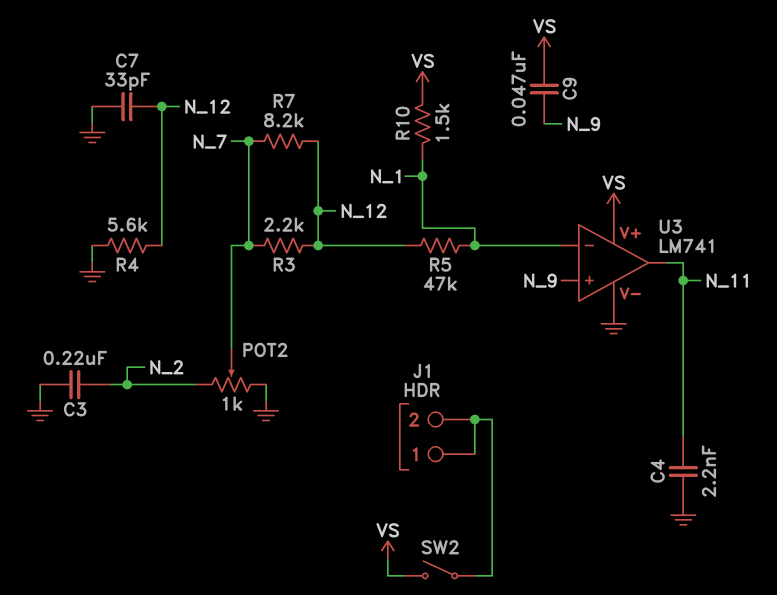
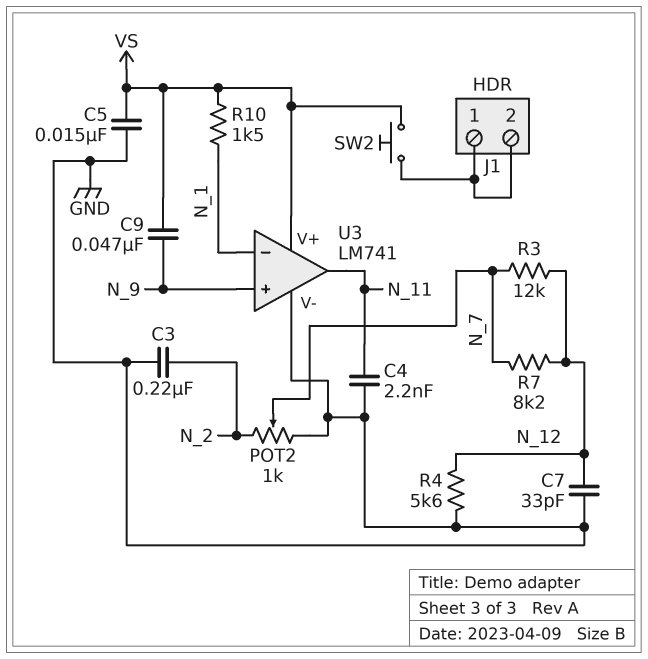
C5: none -> 15nF (GND, VS)
R3: 2.2k (N_7, N_12) -> 12k (N_7, N_12)
R5: 47k (N_1, N_12) -> none
SW2: switch (J1/1, VS) -> button (J1/1, VS)

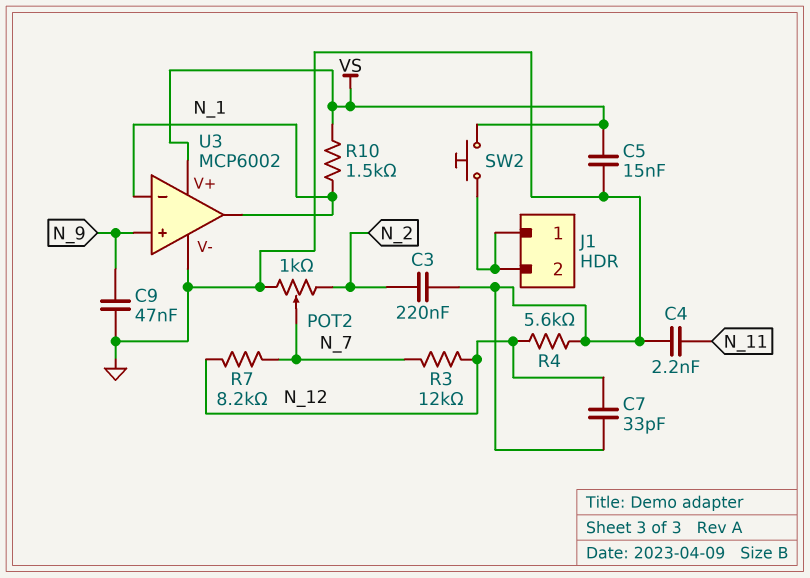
C9: 47nF (N_9, VS) -> 47nF (GND, N_9)
U3: LM741 -> MCP6002
U3 pin out: N_11 -> N_1

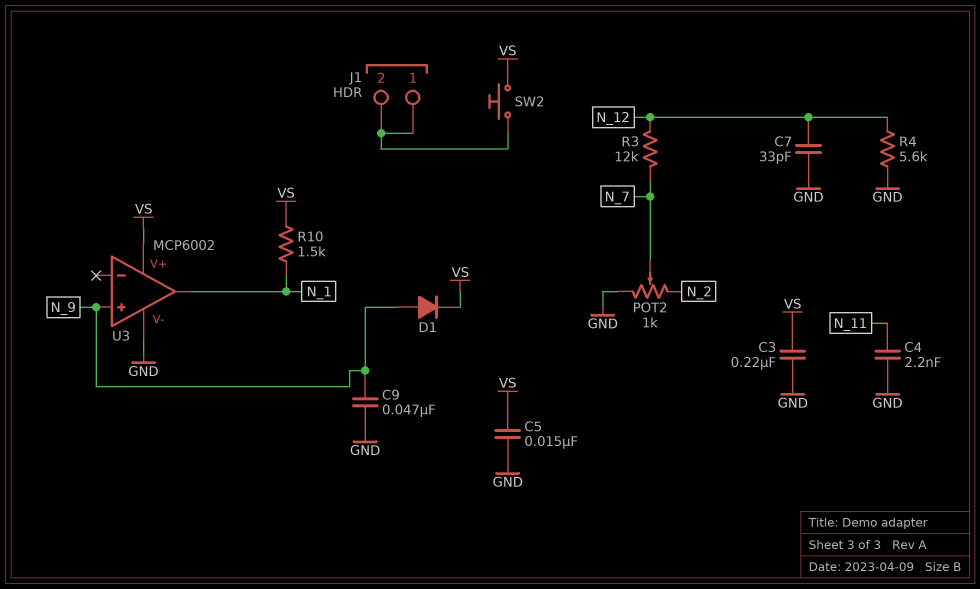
C3: 220nF (GND, N_2) -> 220nF (GND, VS)
D1: none -> diode (A N_9, K VS)
R7: 8.2k (N_7, N_12) -> none
U3 pin in-: N_1 -> none

